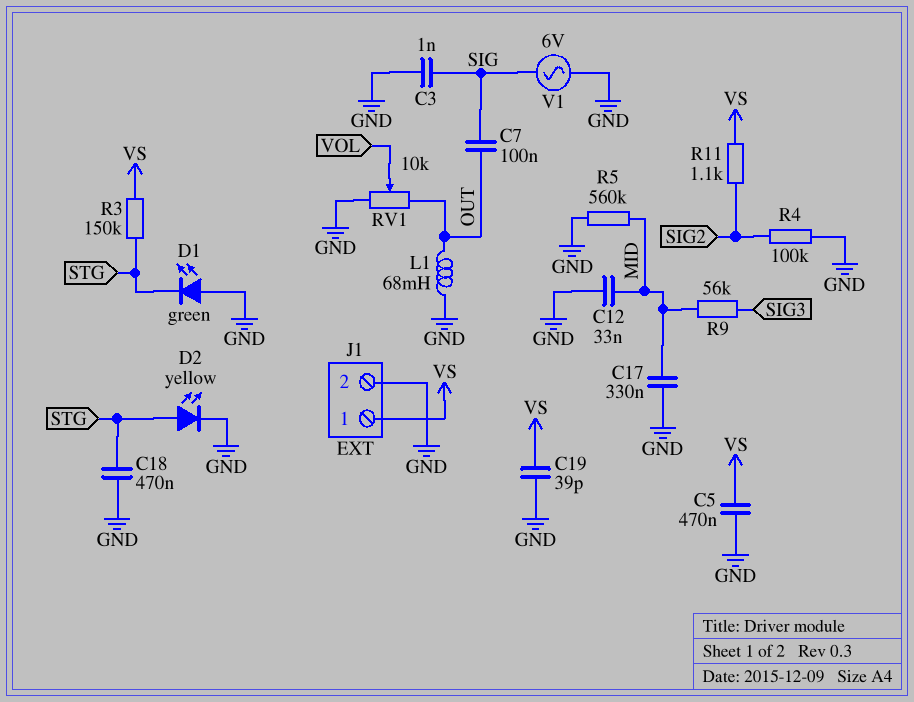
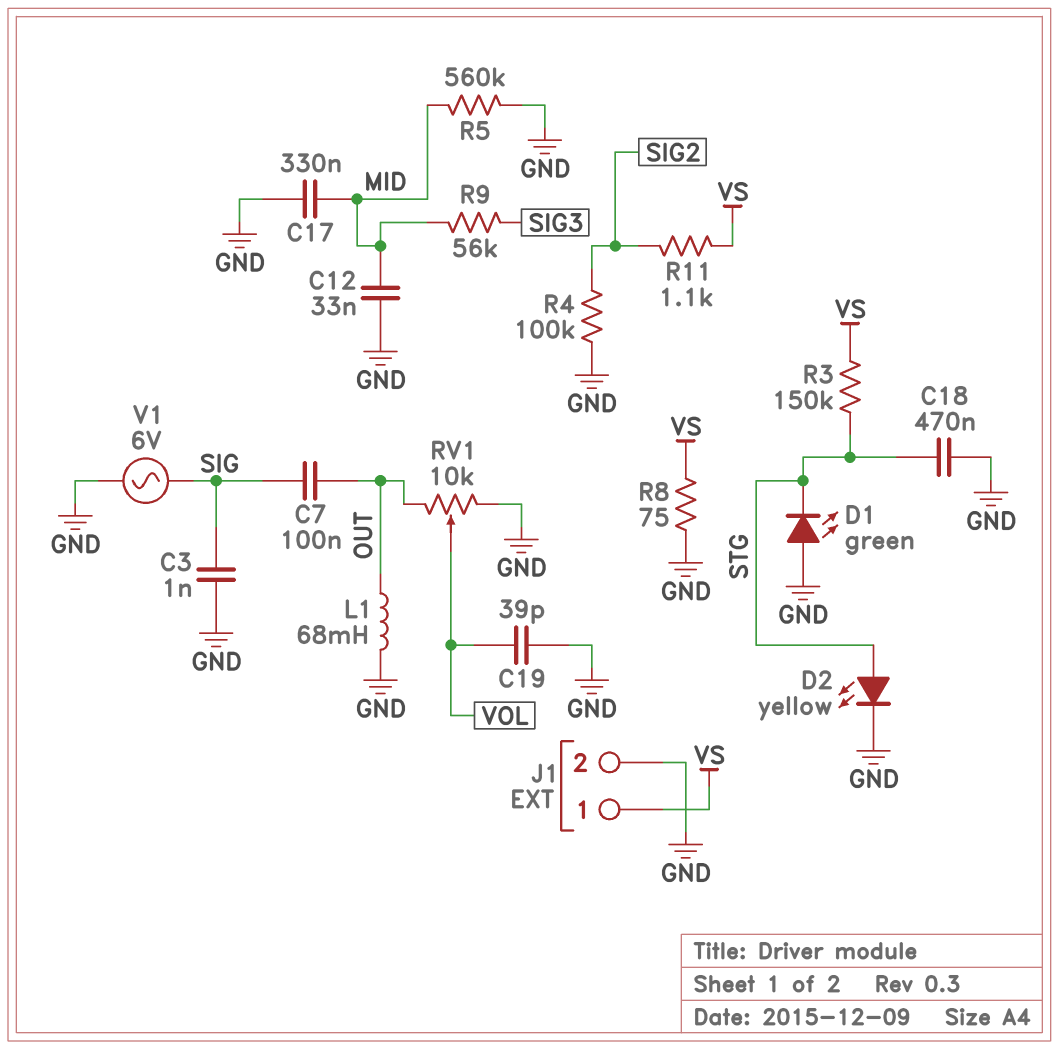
C5: 470nF (GND, VS) -> none
C19: 39pF (GND, VS) -> 39pF (GND, VOL)
R8: none -> 75 (GND, VS)

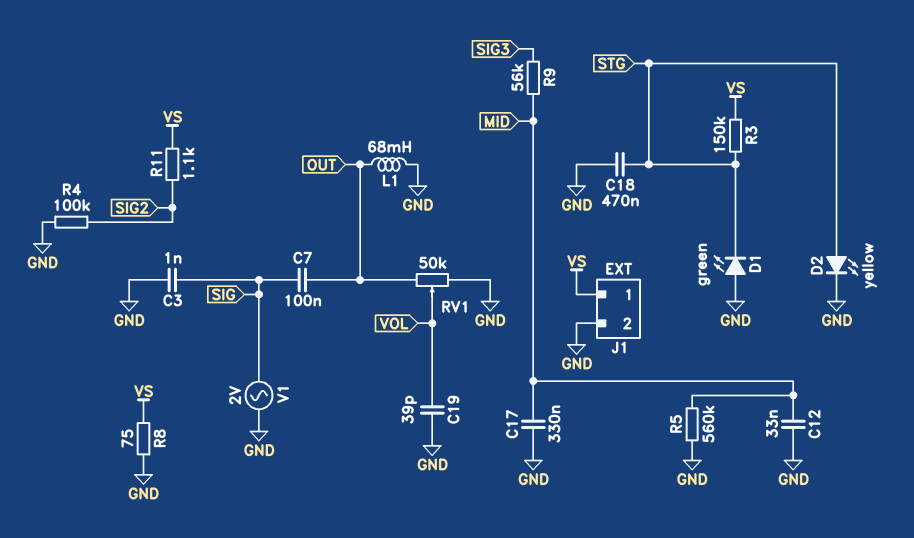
RV1: 10k (GND, OUT, wiper VOL) -> 50k (GND, OUT, wiper VOL)
V1: AC 6V (GND, SIG) -> AC 2V (GND, SIG)

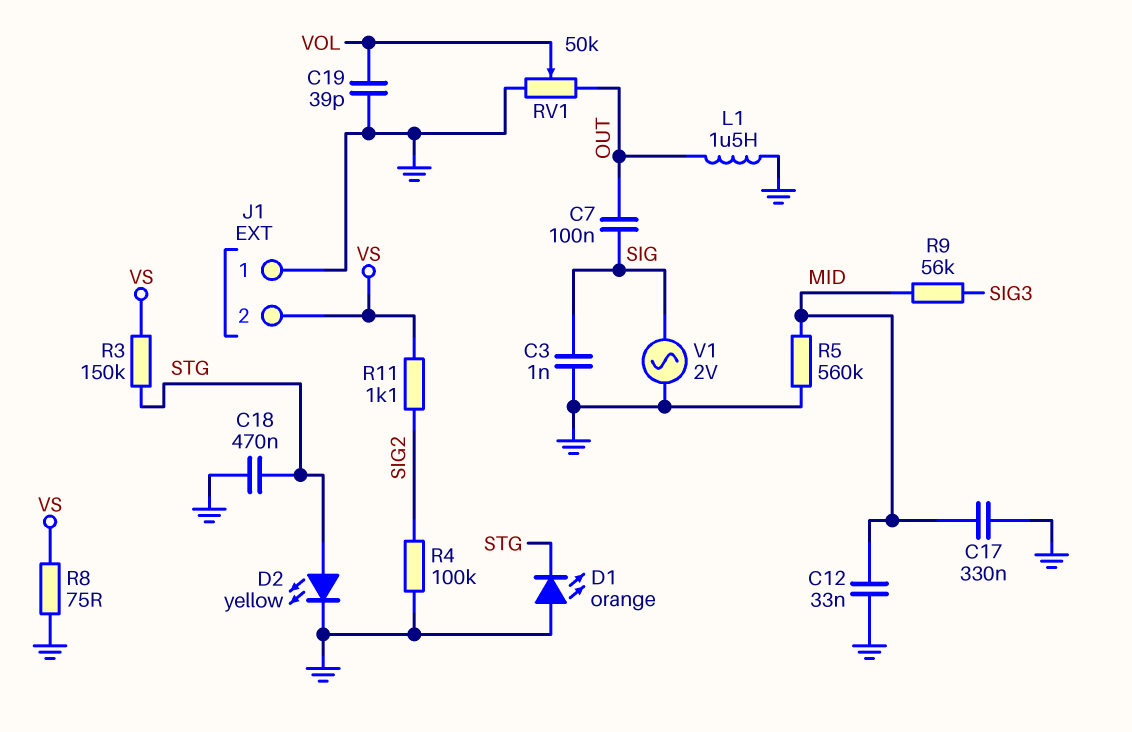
D1: LED green (A GND, K STG) -> LED orange (A GND, K STG)
J1 pin 1: VS -> GND
J1 pin 2: GND -> VS
L1: 68mH (GND, OUT) -> 1.5uH (GND, OUT)

